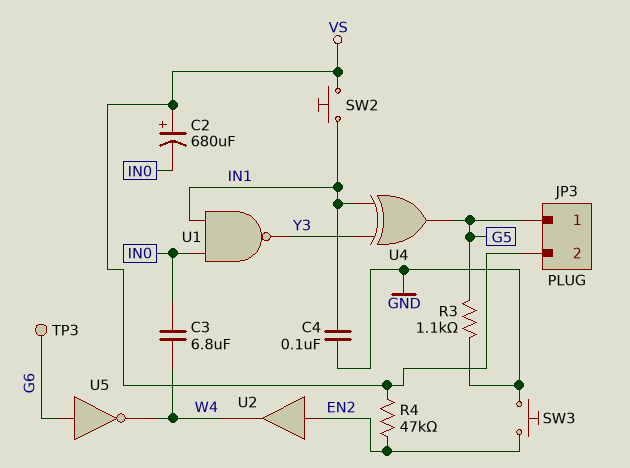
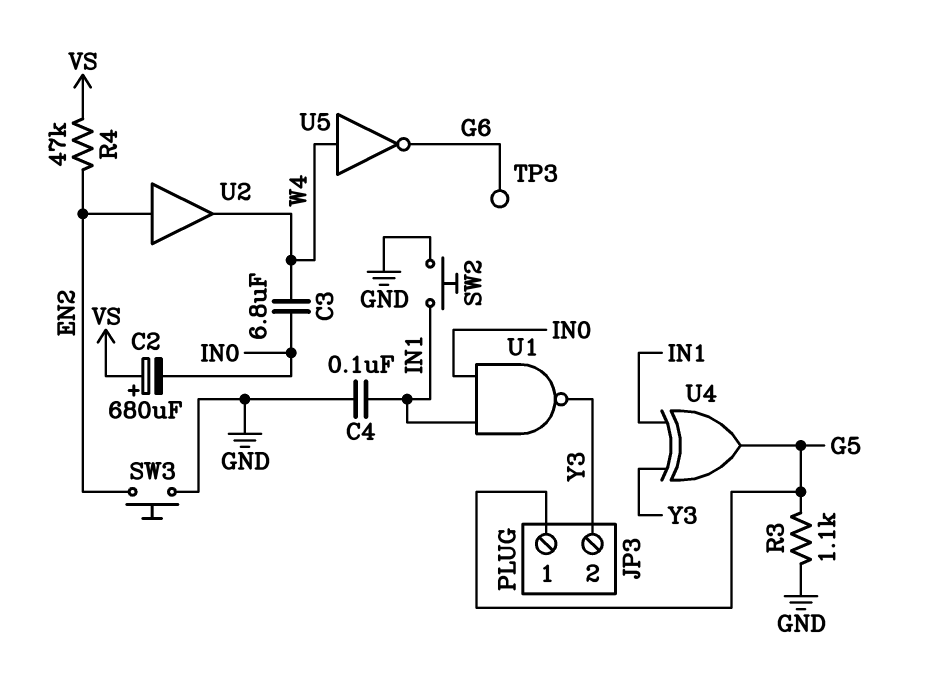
JP3 pin 2: VS -> Y3
SW2: button (IN1, VS) -> button (GND, IN1)
U5: NOT (in G6, out W4) -> NOT (in W4, out G6)

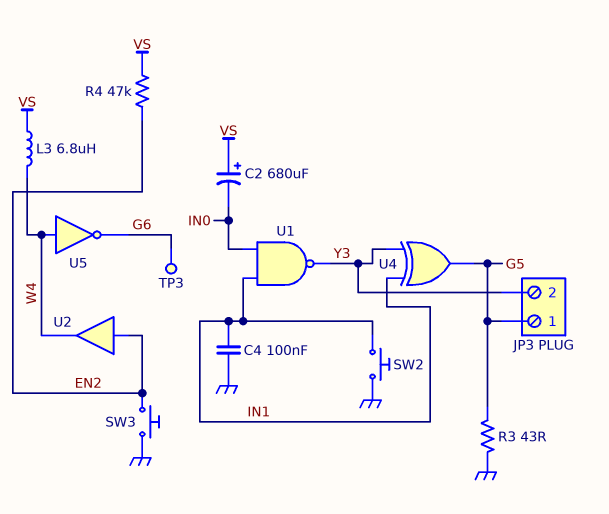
C3: 6.8uF (IN0, W4) -> none
L3: none -> 6.8uH (VS, W4)
R3: 1.1k (G5, GND) -> 43 (G5, GND)

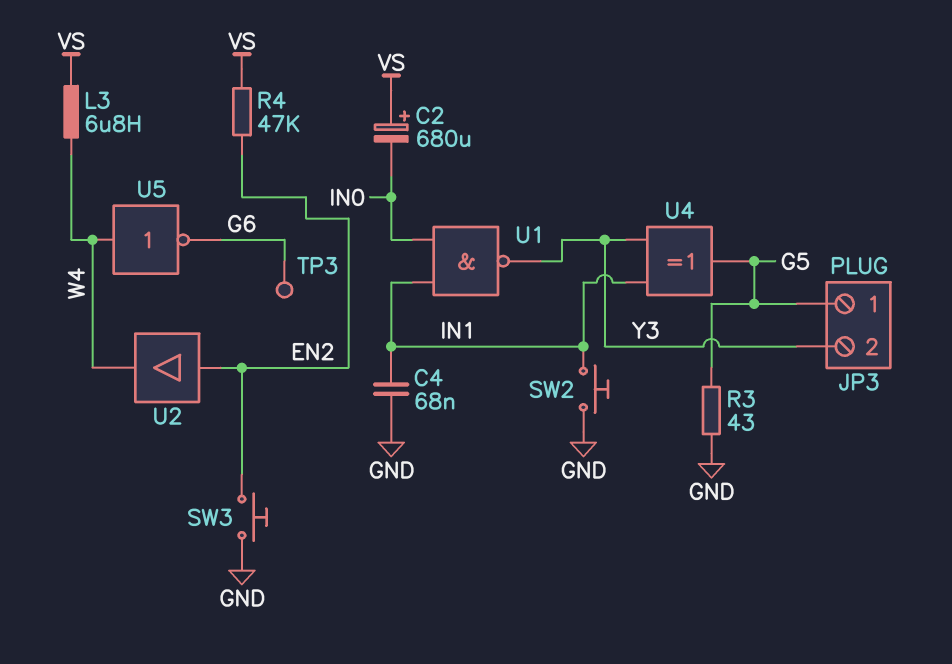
C4: 100nF (GND, IN1) -> 68nF (GND, IN1)

